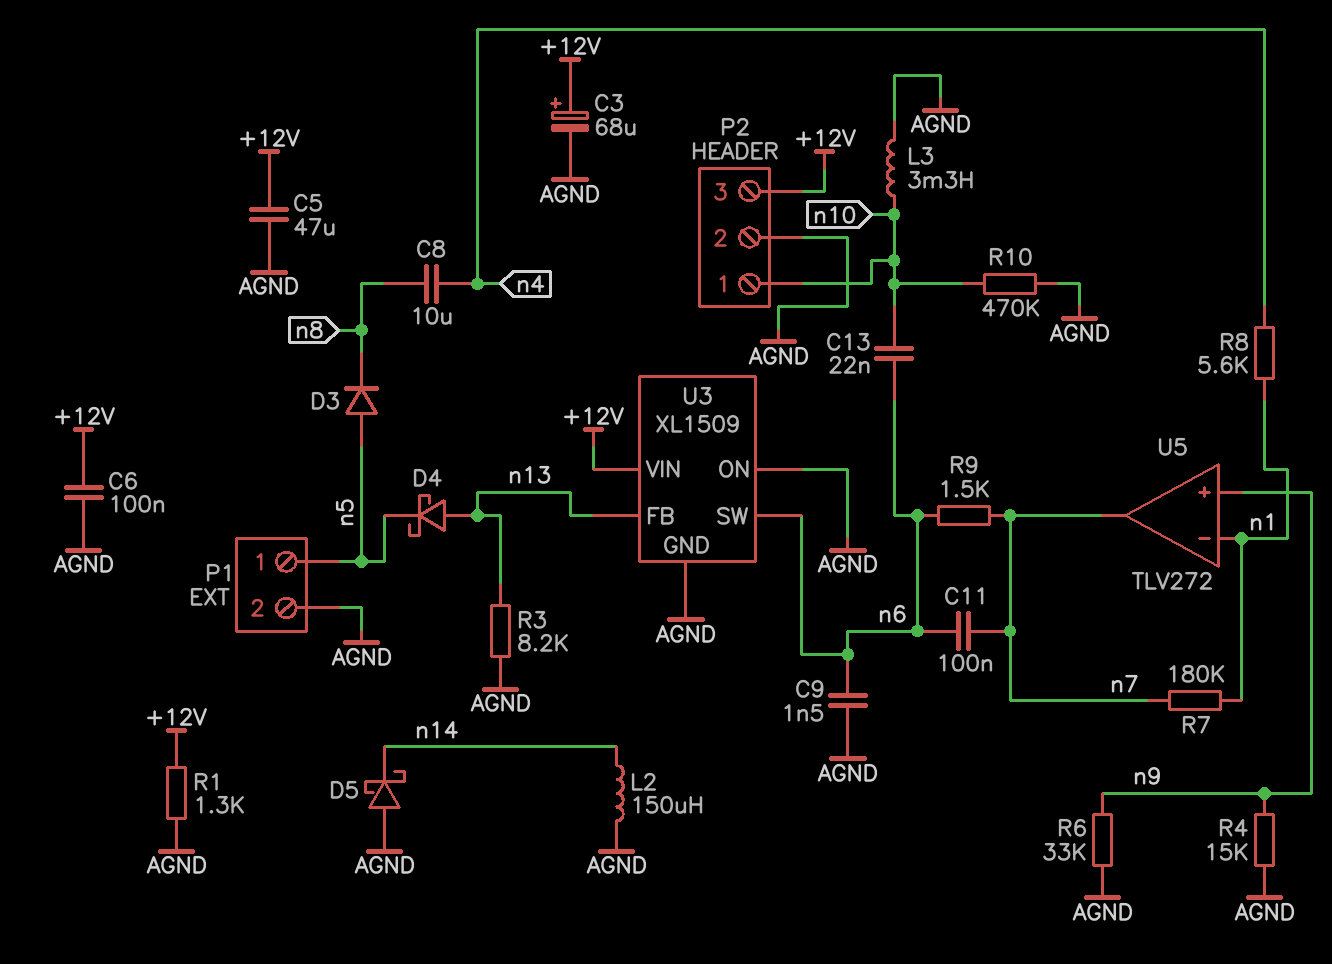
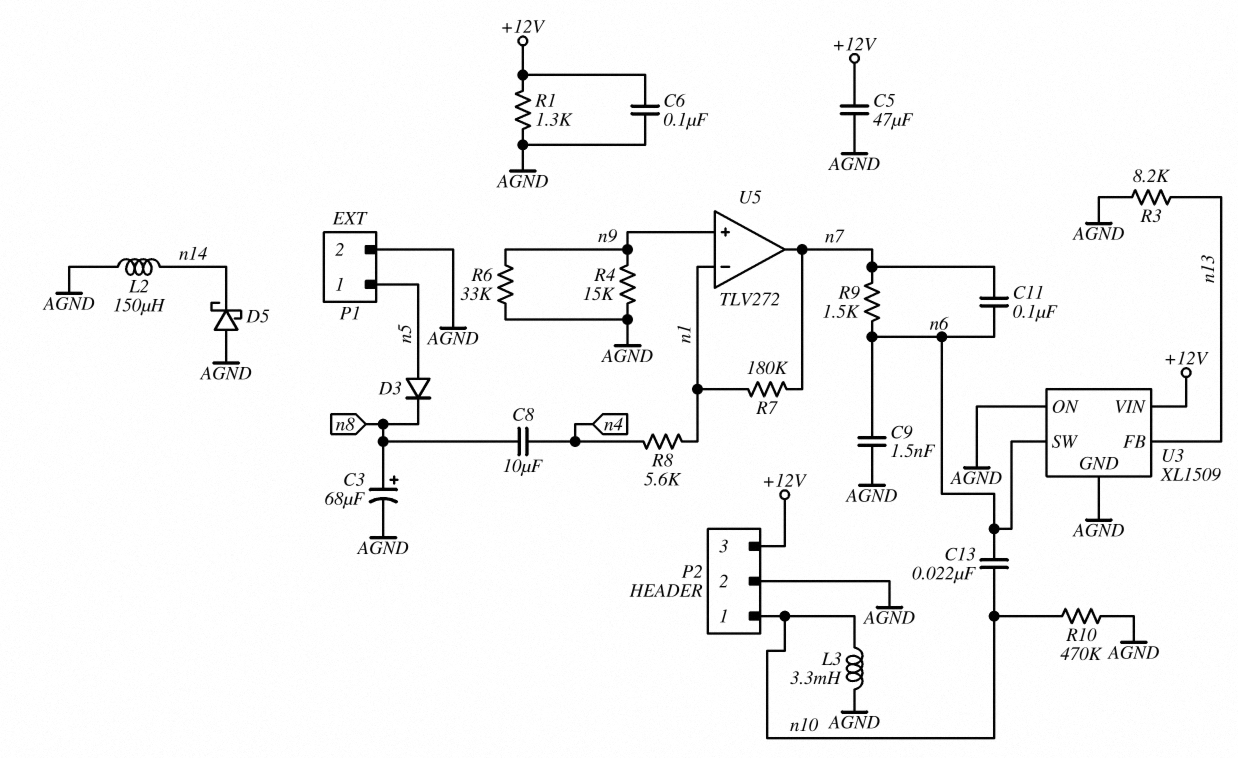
C3: 68uF (plus +12V, minus AGND) -> 68uF (plus n8, minus AGND)
D4: schottky (A n13, K n5) -> none

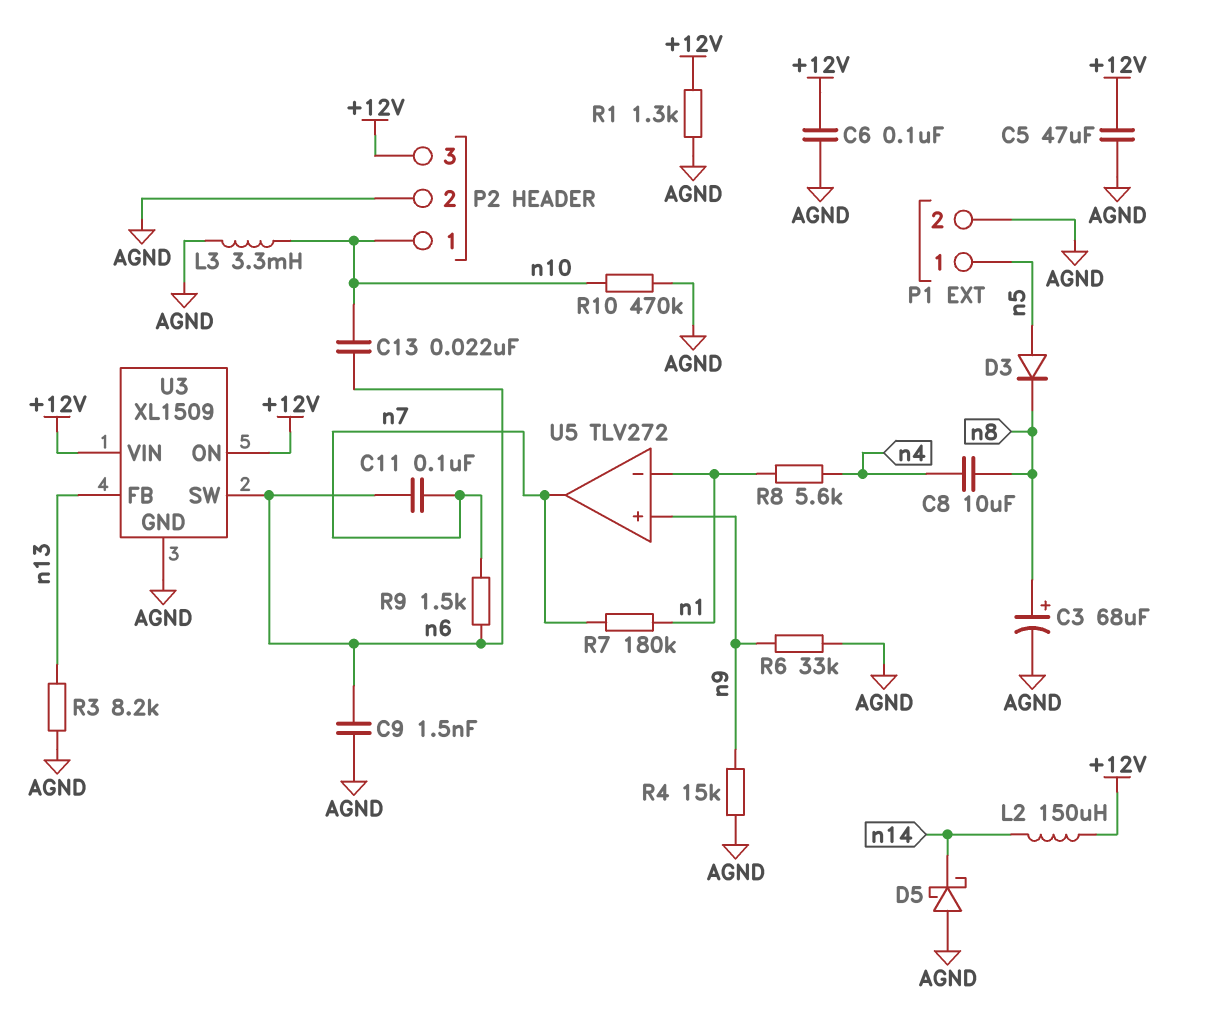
L2: 150uH (AGND, n14) -> 150uH (+12V, n14)
U3 pin ON: AGND -> +12V

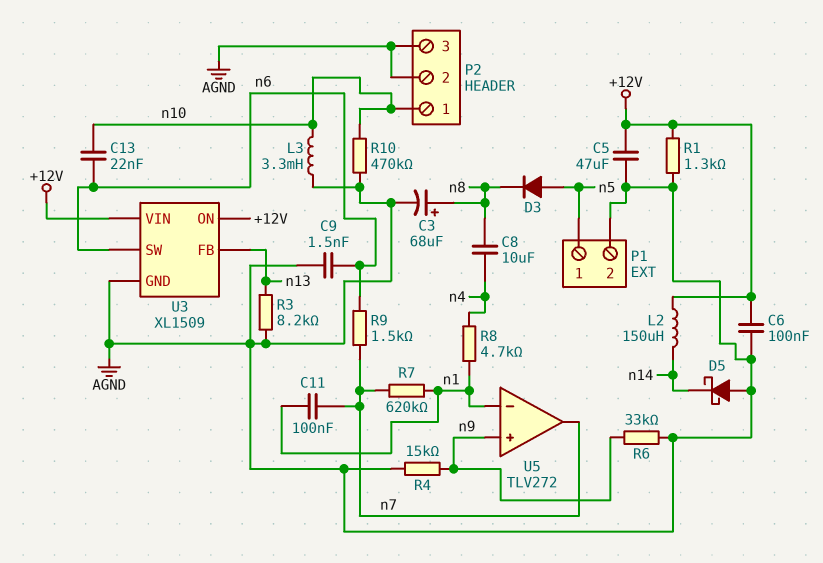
C11: 100nF (n6, n7) -> 100nF (n1, n7)
P2 pin 3: +12V -> AGND
R7: 180k (n1, n7) -> 620k (n1, n7)
R8: 5.6k (n1, n4) -> 4.7k (n1, n4)

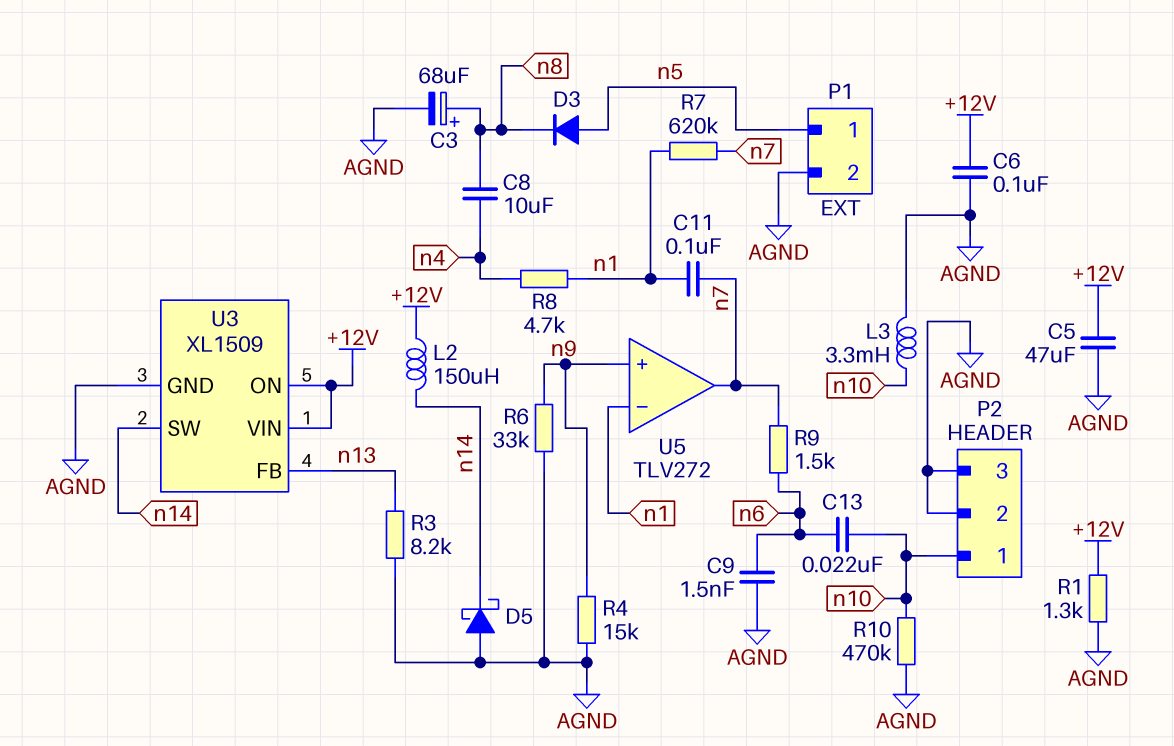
U3 pin SW: n6 -> n14

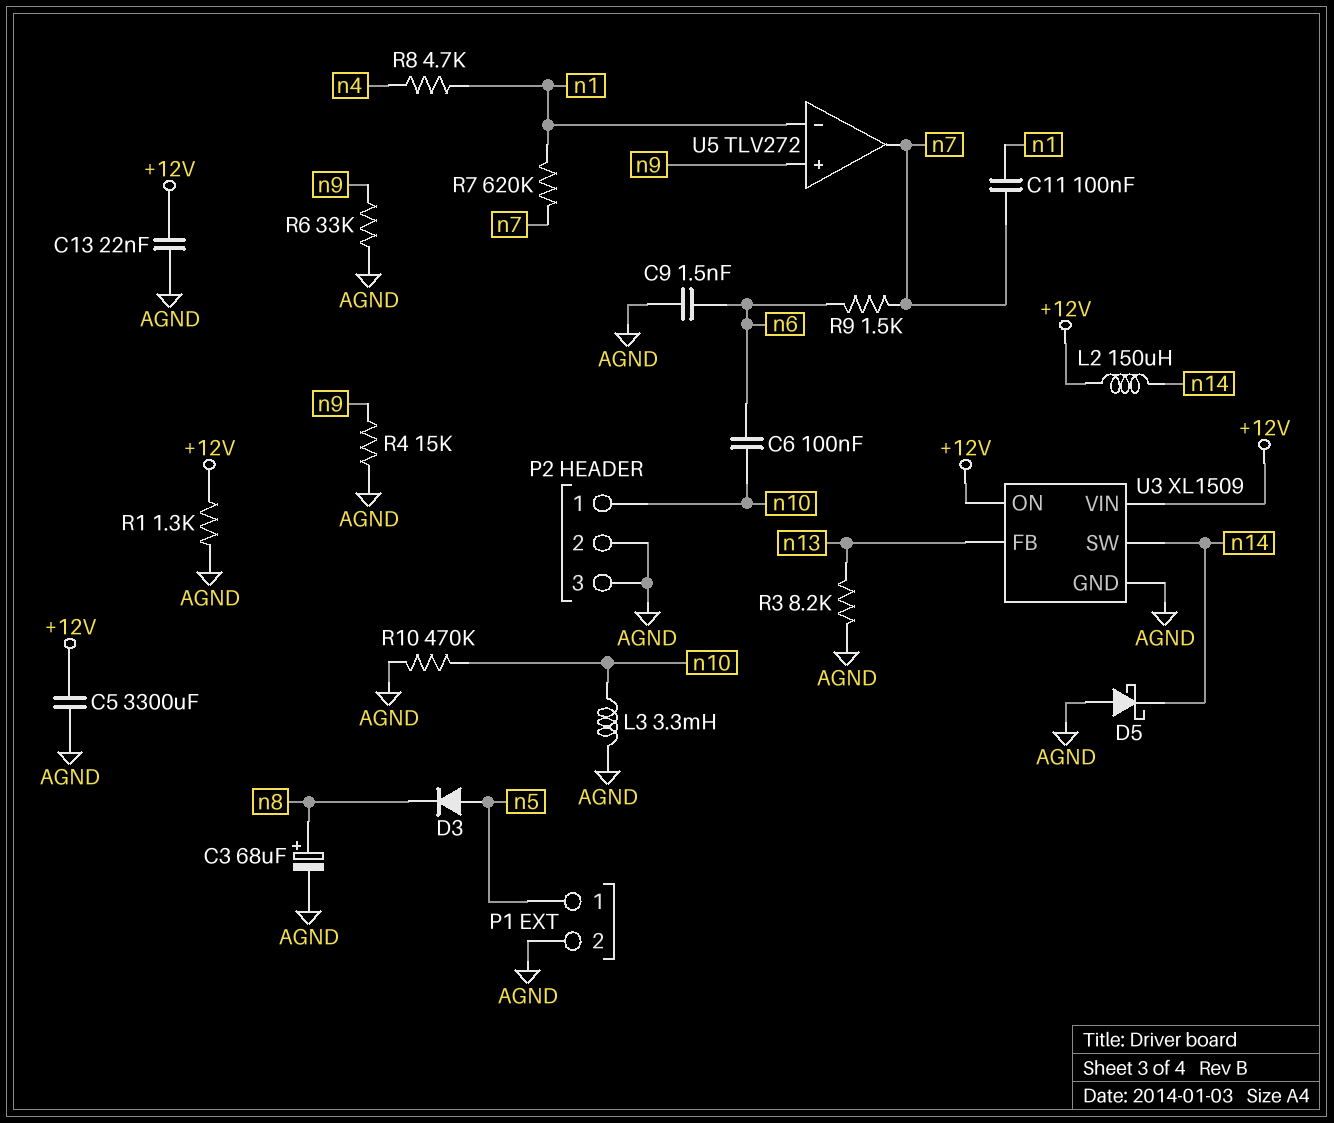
C5: 47uF (+12V, AGND) -> 3300uF (+12V, AGND)
C6: 100nF (+12V, AGND) -> 100nF (n6, n10)
C8: 10uF (n4, n8) -> none
C13: 22nF (n6, n10) -> 22nF (+12V, AGND)

